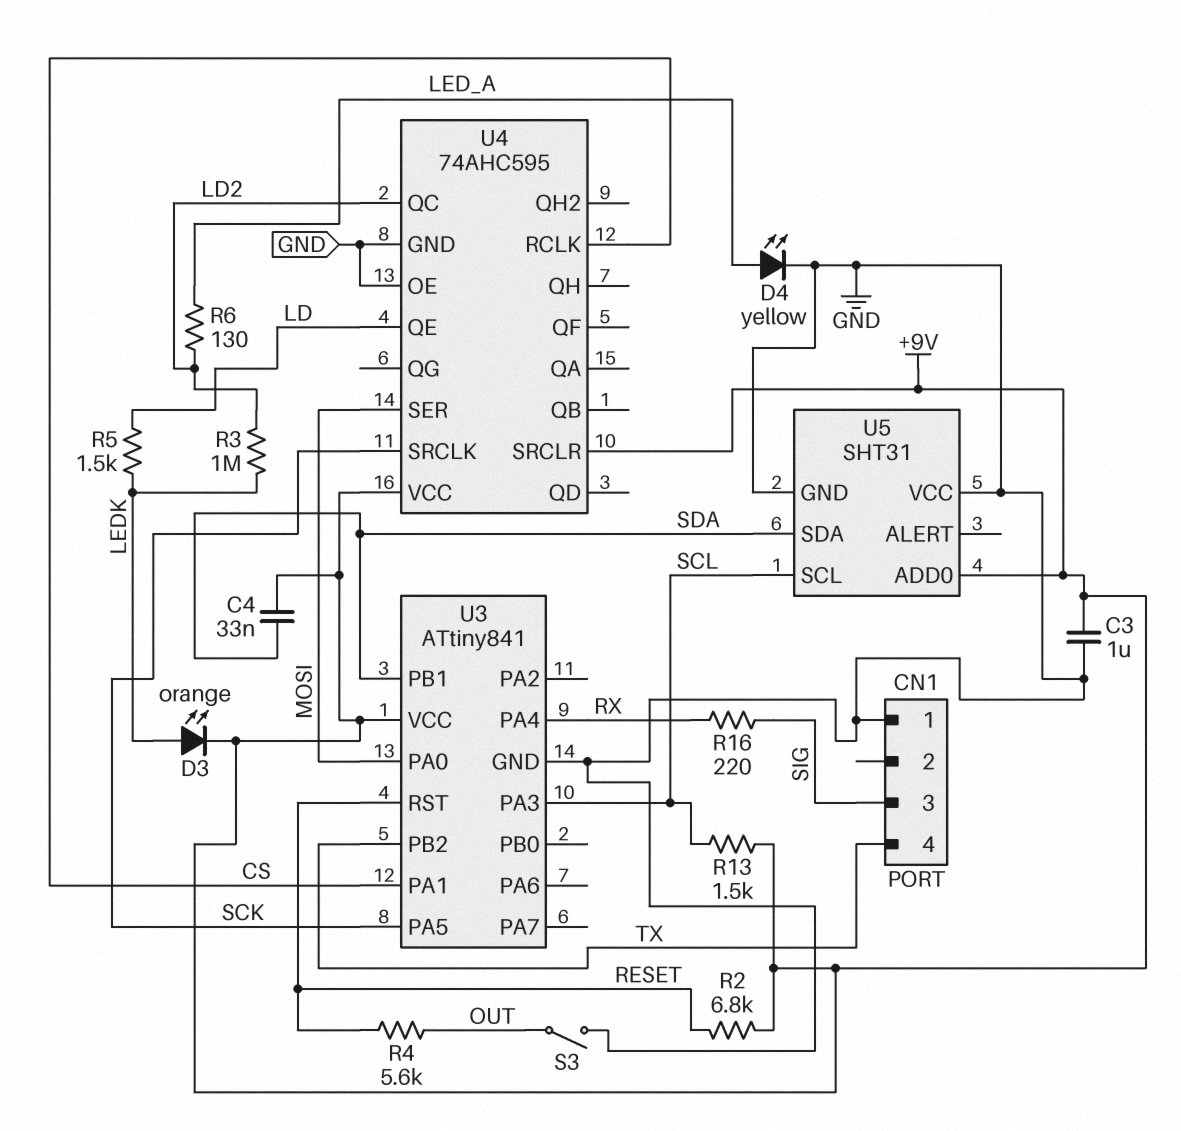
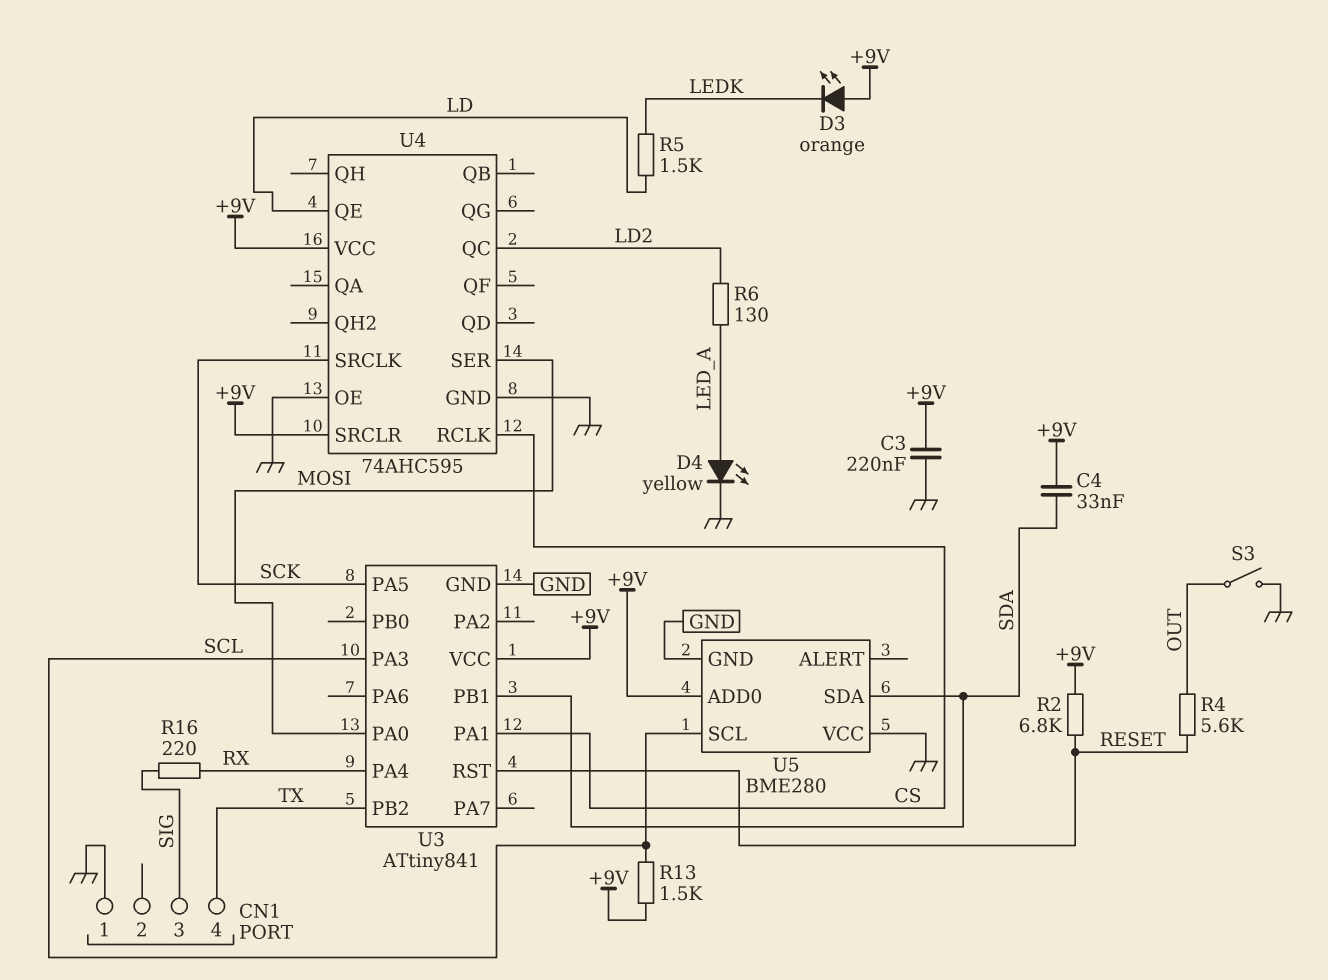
C3: 1uF (+9V, GND) -> 220nF (+9V, GND)
D3: LED orange (A LEDK, K +9V) -> LED orange (A +9V, K LEDK)
R3: 1M (LD2, LEDK) -> none
U5: SHT31 -> BME280

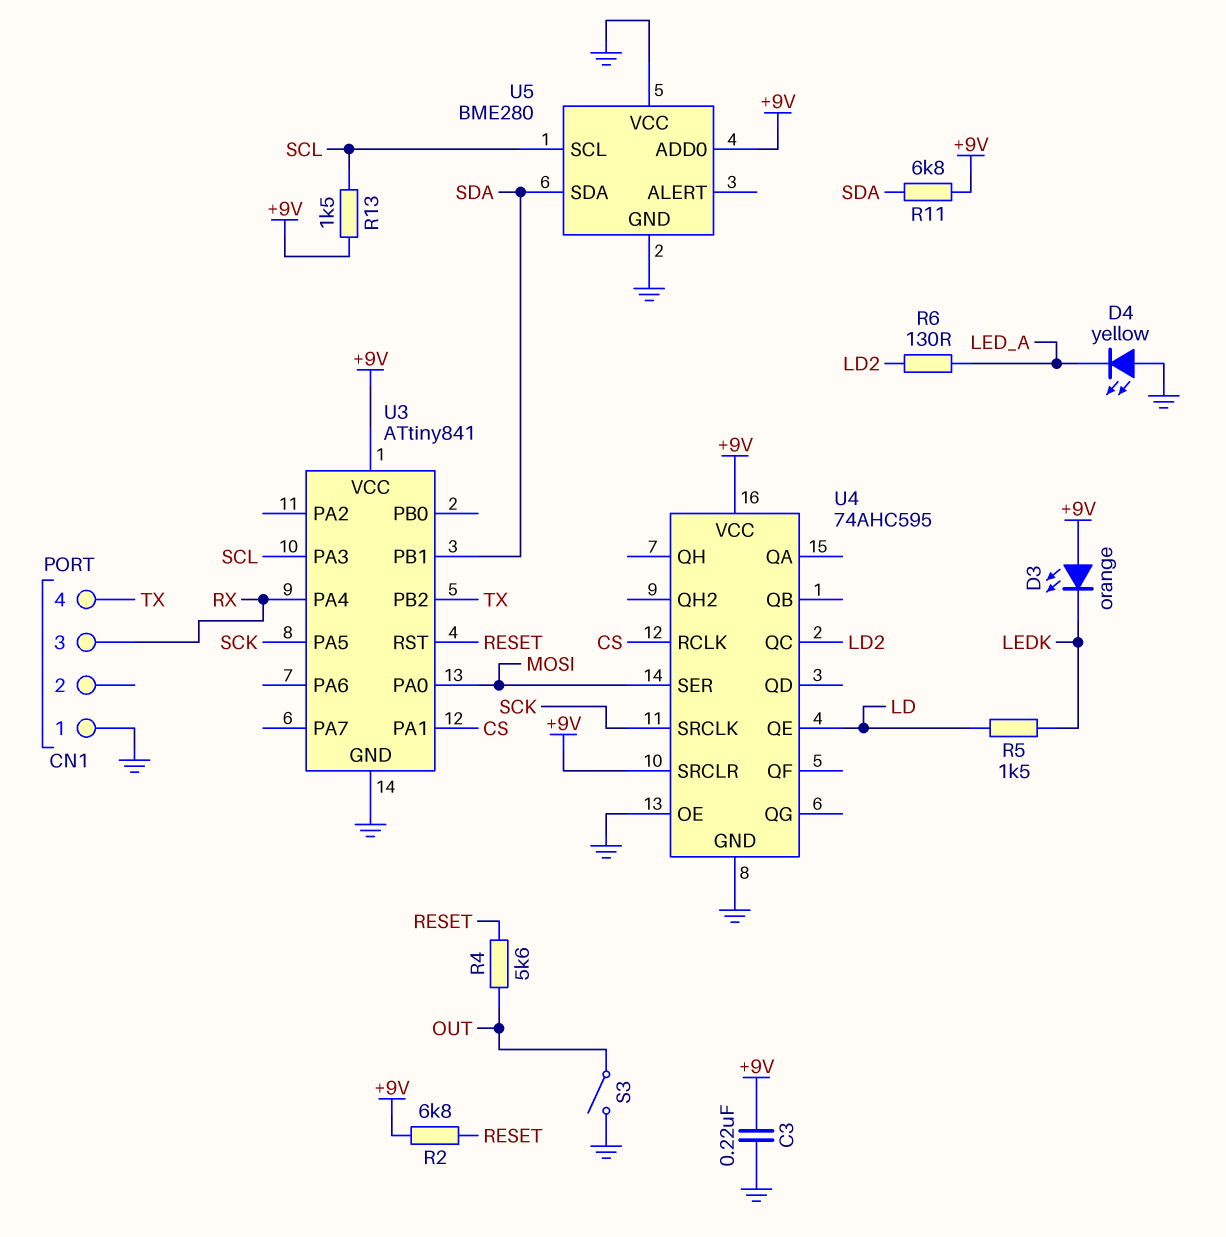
C4: 33nF (+9V, SDA) -> none
CN1 pin 3: SIG -> RX
D4: LED yellow (A LED_A, K GND) -> LED yellow (A GND, K LED_A)
R11: none -> 6.8k (+9V, SDA)
R16: 220 (RX, SIG) -> none

